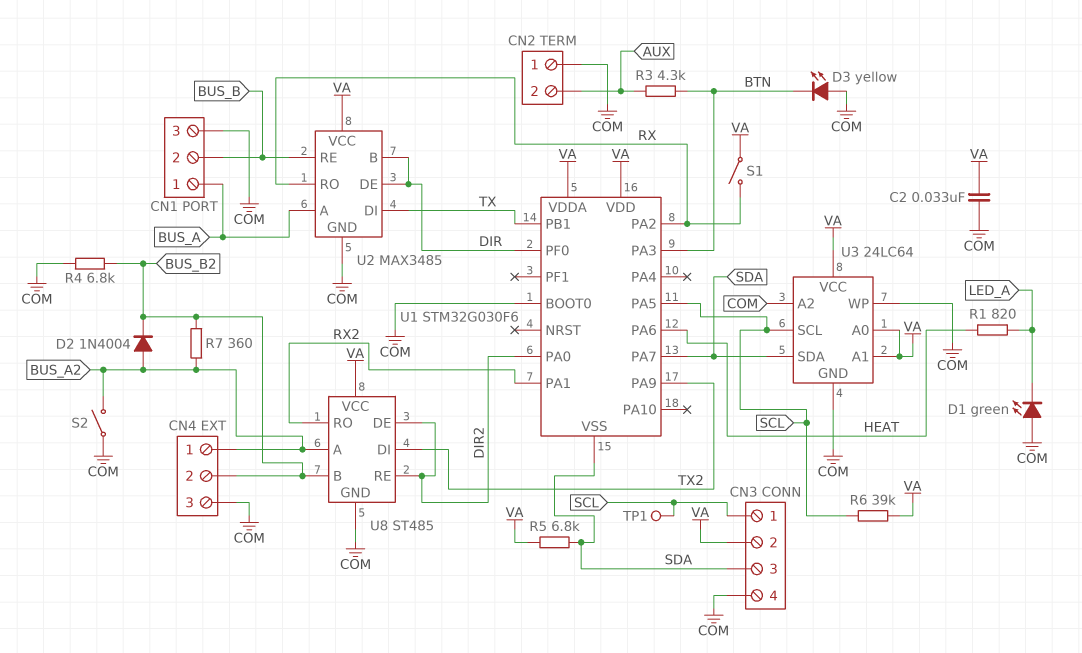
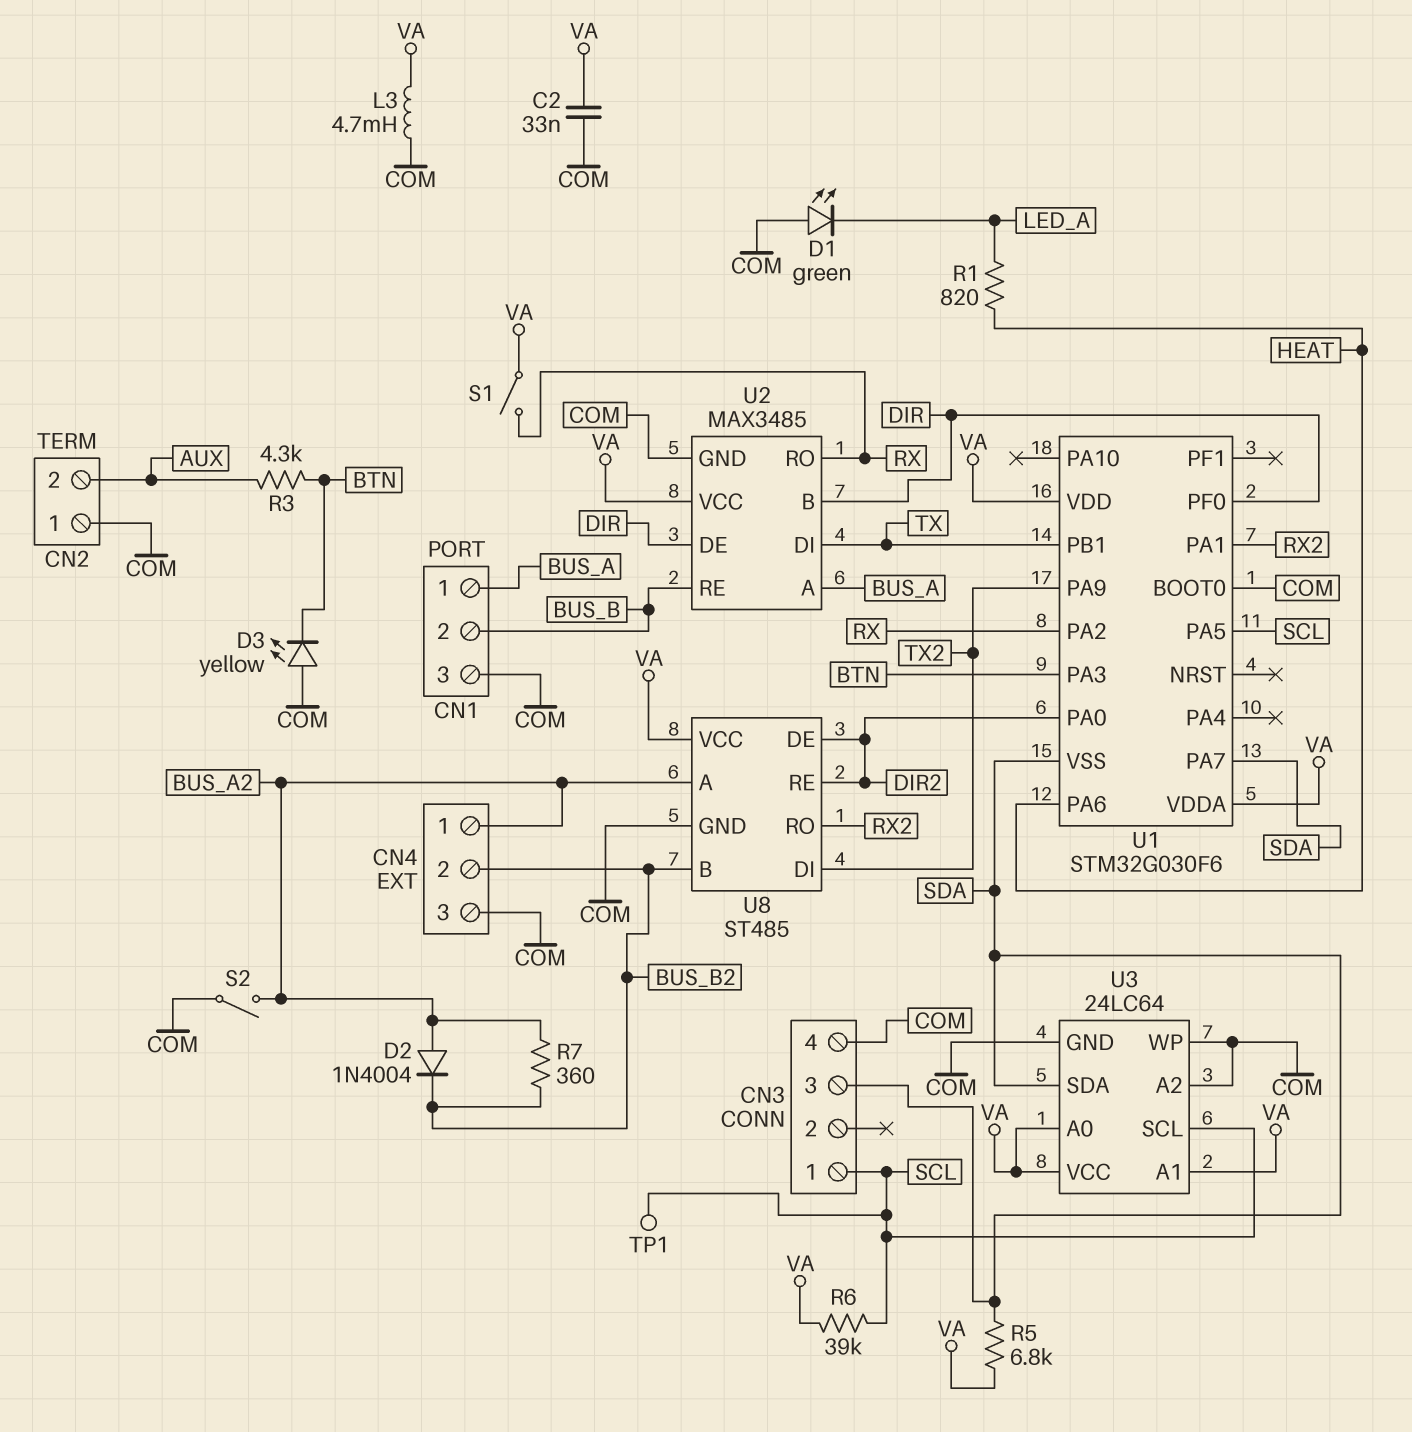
CN3 pin 2: VA -> none
L3: none -> 4.7mH (COM, VA)
R4: 6.8k (BUS_B2, COM) -> none

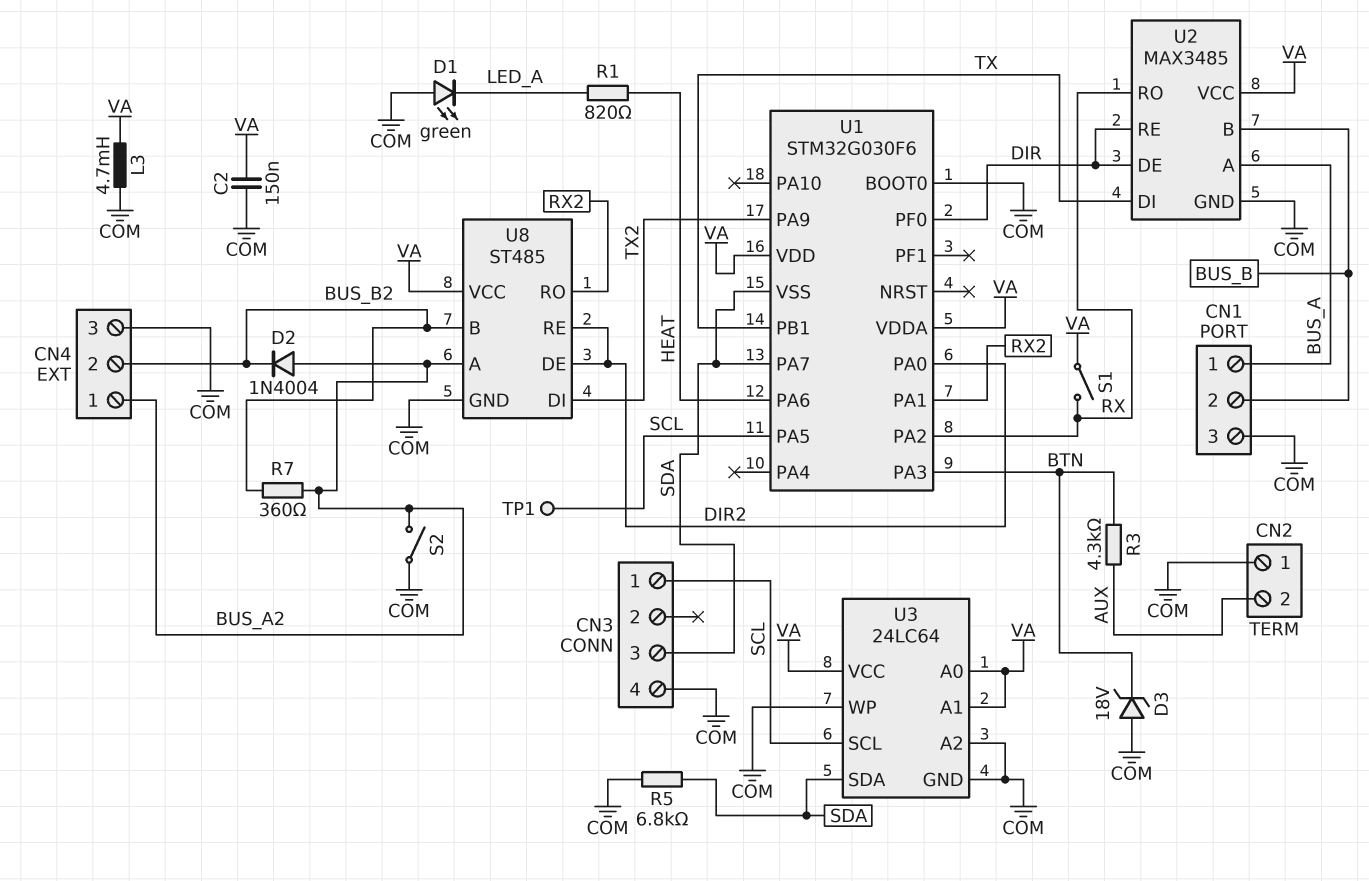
C2: 33nF (COM, VA) -> 150nF (COM, VA)
D3: LED yellow (A COM, K BTN) -> zener 18V (A COM, K BTN)
R5: 6.8k (SDA, VA) -> 6.8k (COM, SDA)
R6: 39k (SCL, VA) -> none
U2 pin B: DIR -> BUS_B
U2 pin RE: BUS_B -> DIR

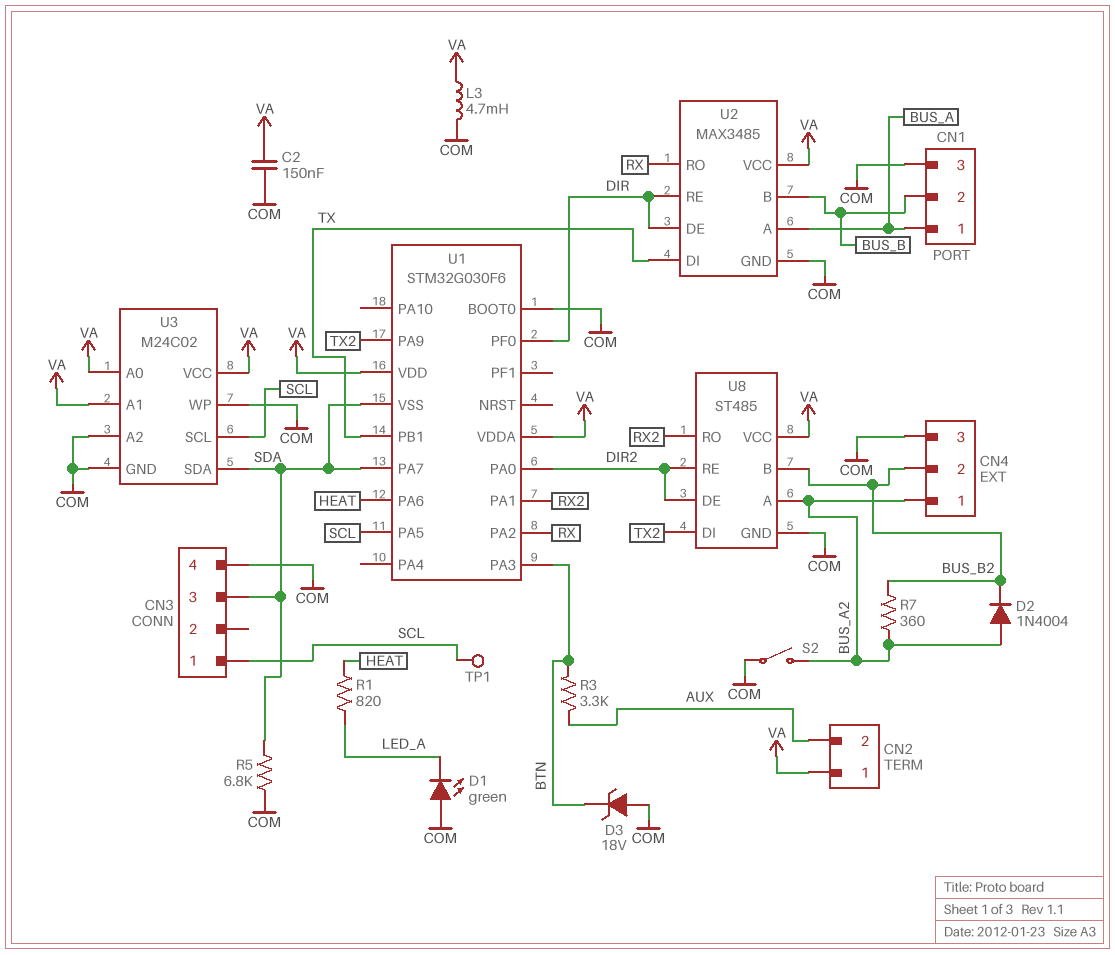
CN2 pin 1: COM -> VA
R3: 4.3k (AUX, BTN) -> 3.3k (AUX, BTN)
S1: switch (RX, VA) -> none
U3: 24LC64 -> M24C02

